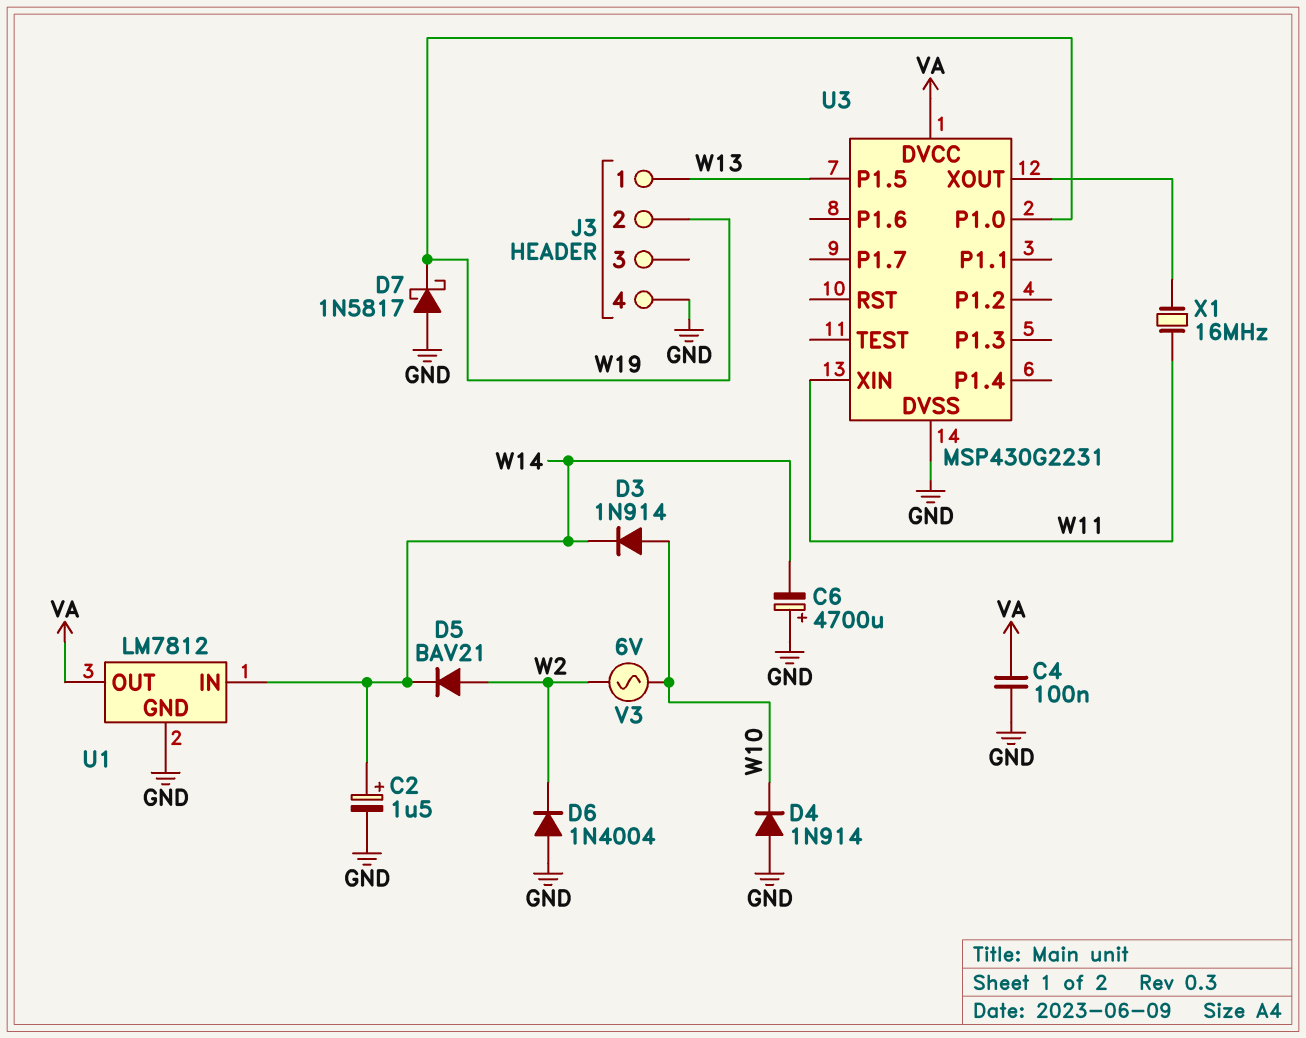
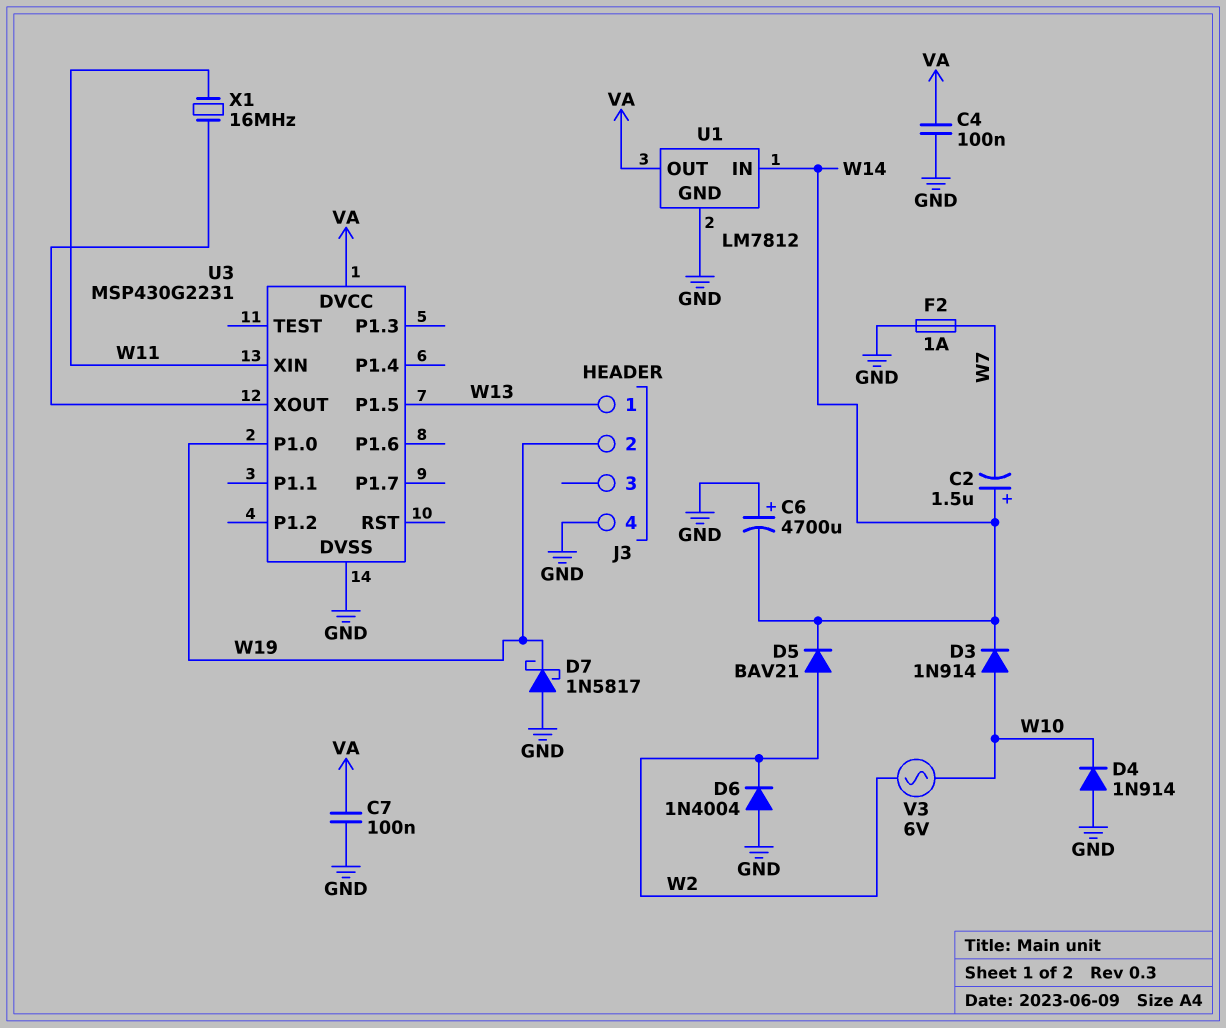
C2: 1.5uF (plus W14, minus GND) -> 1.5uF (plus W14, minus W7)
C7: none -> 100nF (GND, VA)
F2: none -> 1A (GND, W7)

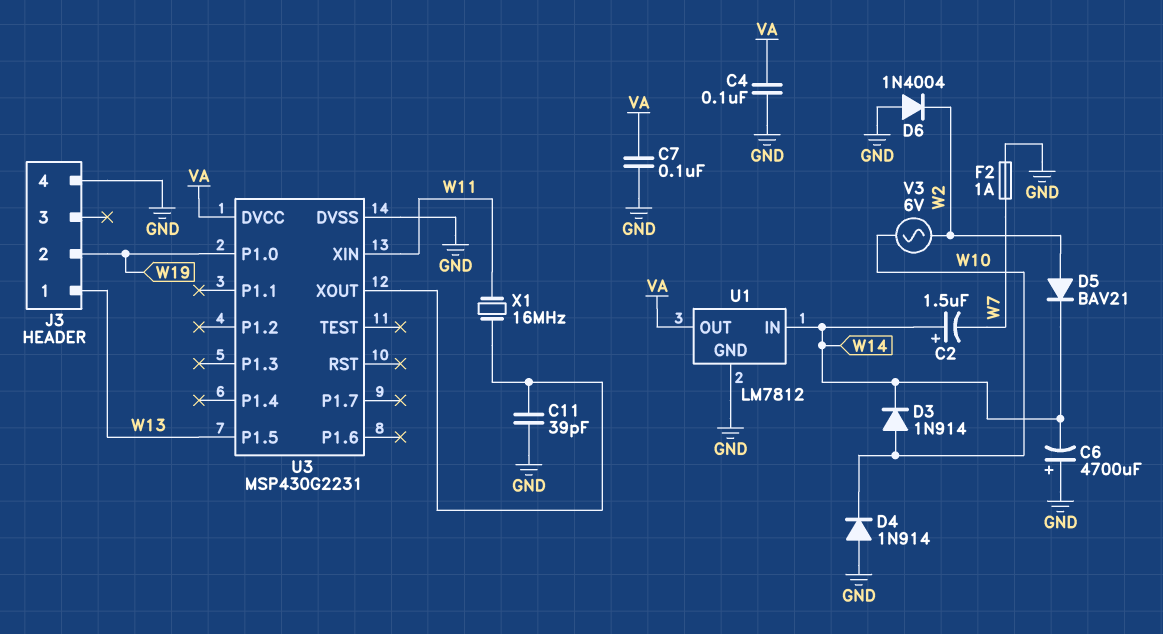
C11: none -> 39pF (GND, U3/XOUT)
D7: schottky 1N5817 (A GND, K W19) -> none

